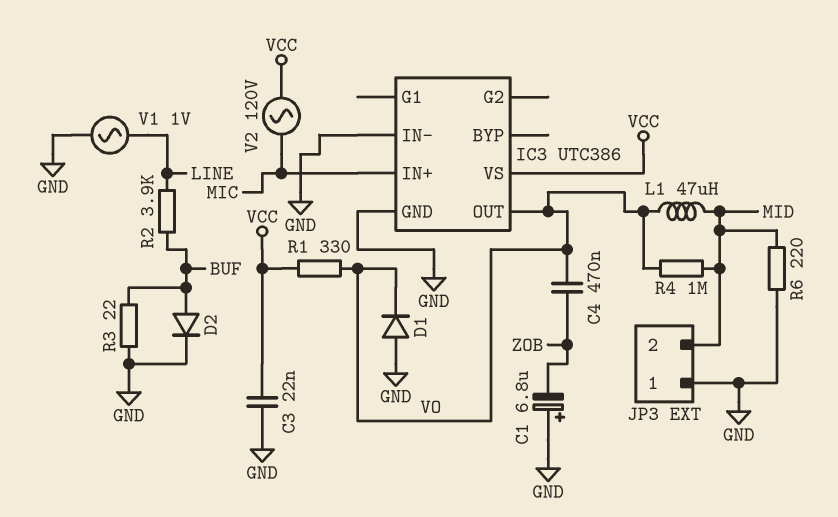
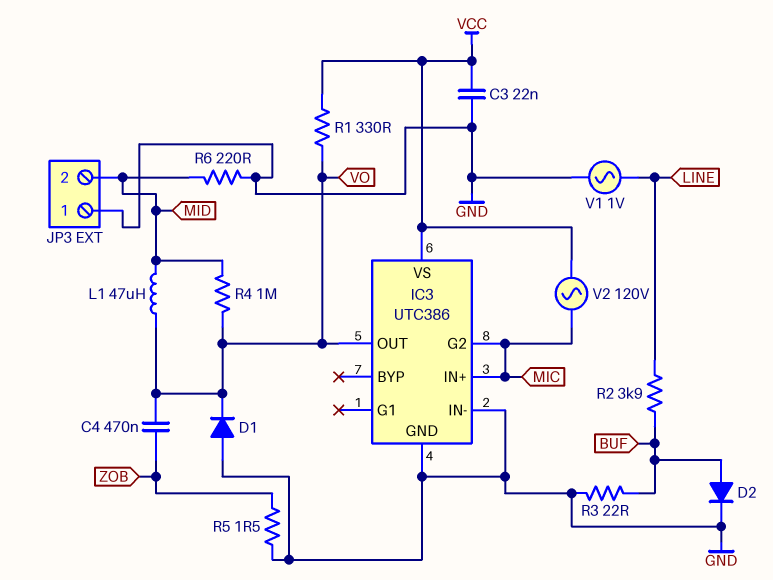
C1: 6.8uF (plus GND, minus ZOB) -> none
IC3 pin G2: none -> MIC
R5: none -> 1.5 (GND, ZOB)

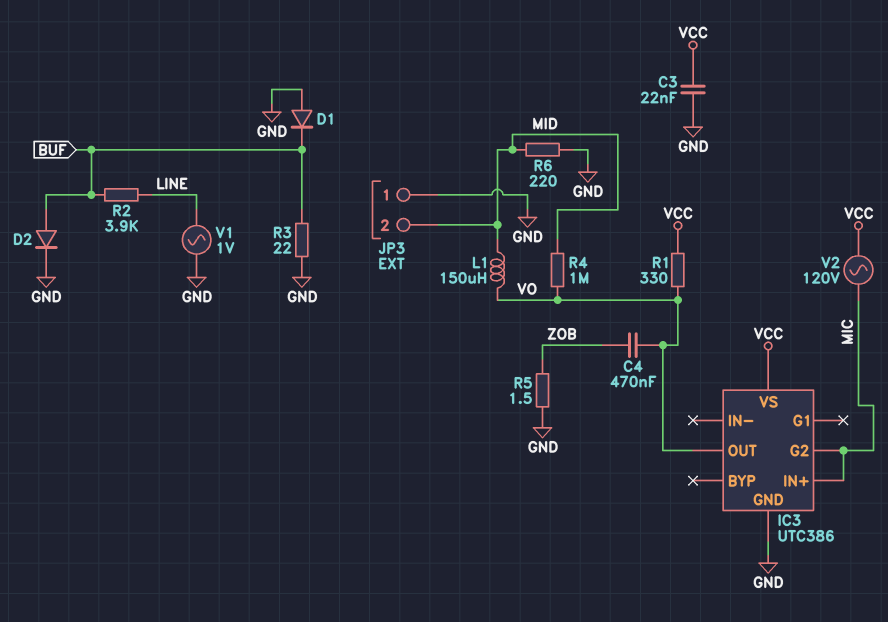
D1: diode (A GND, K VO) -> diode (A GND, K BUF)
IC3 pin IN-: GND -> none
L1: 47uH (MID, VO) -> 150uH (MID, VO)

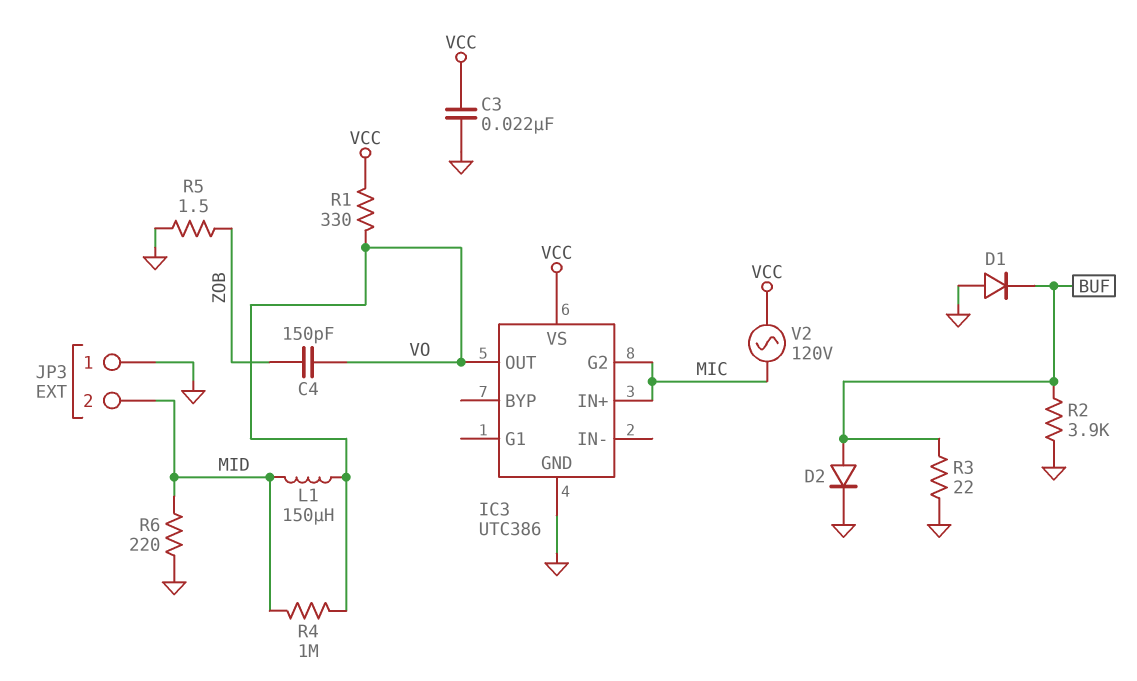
C4: 470nF (VO, ZOB) -> 150pF (VO, ZOB)
R2: 3.9k (BUF, LINE) -> 3.9k (BUF, GND)
V1: AC 1V (GND, LINE) -> none

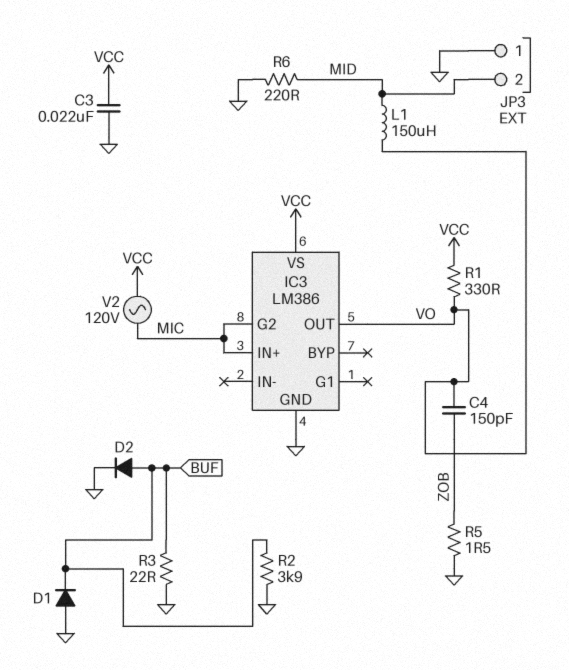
IC3: UTC386 -> LM386
R4: 1M (MID, VO) -> none

